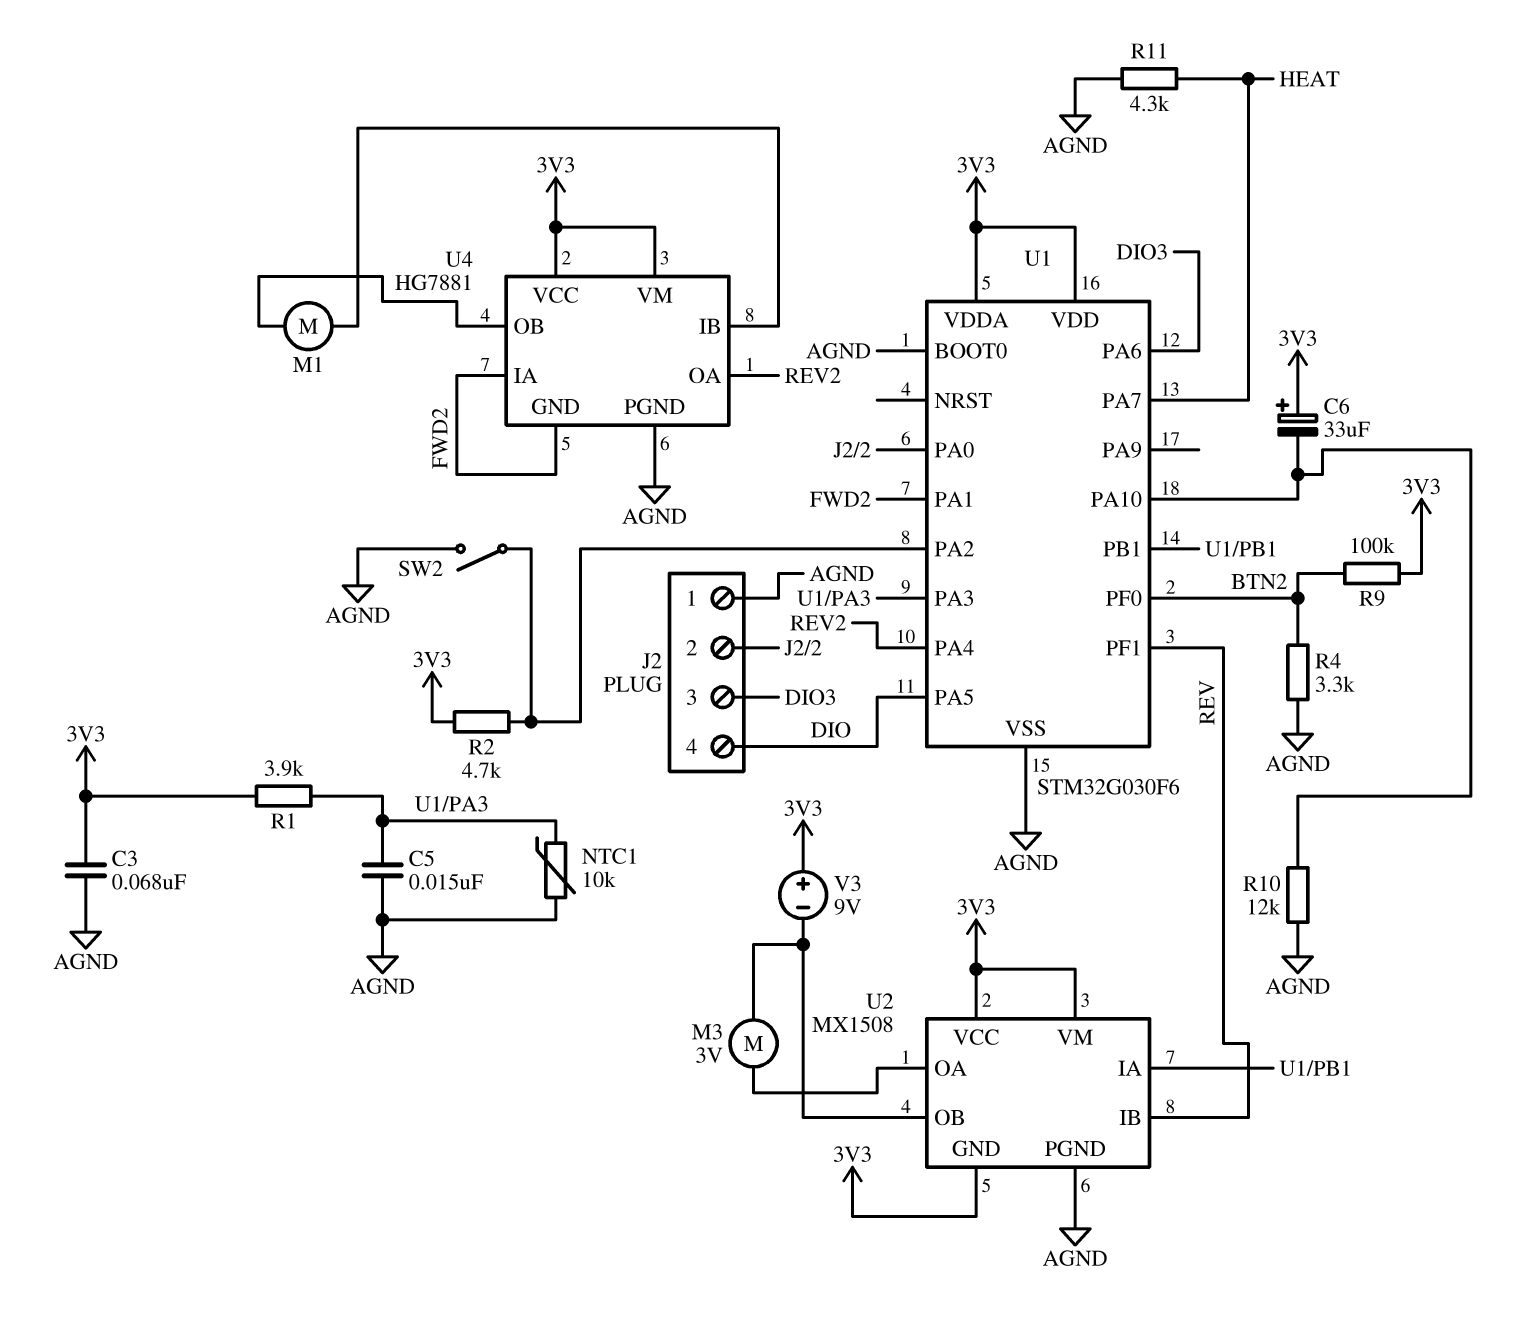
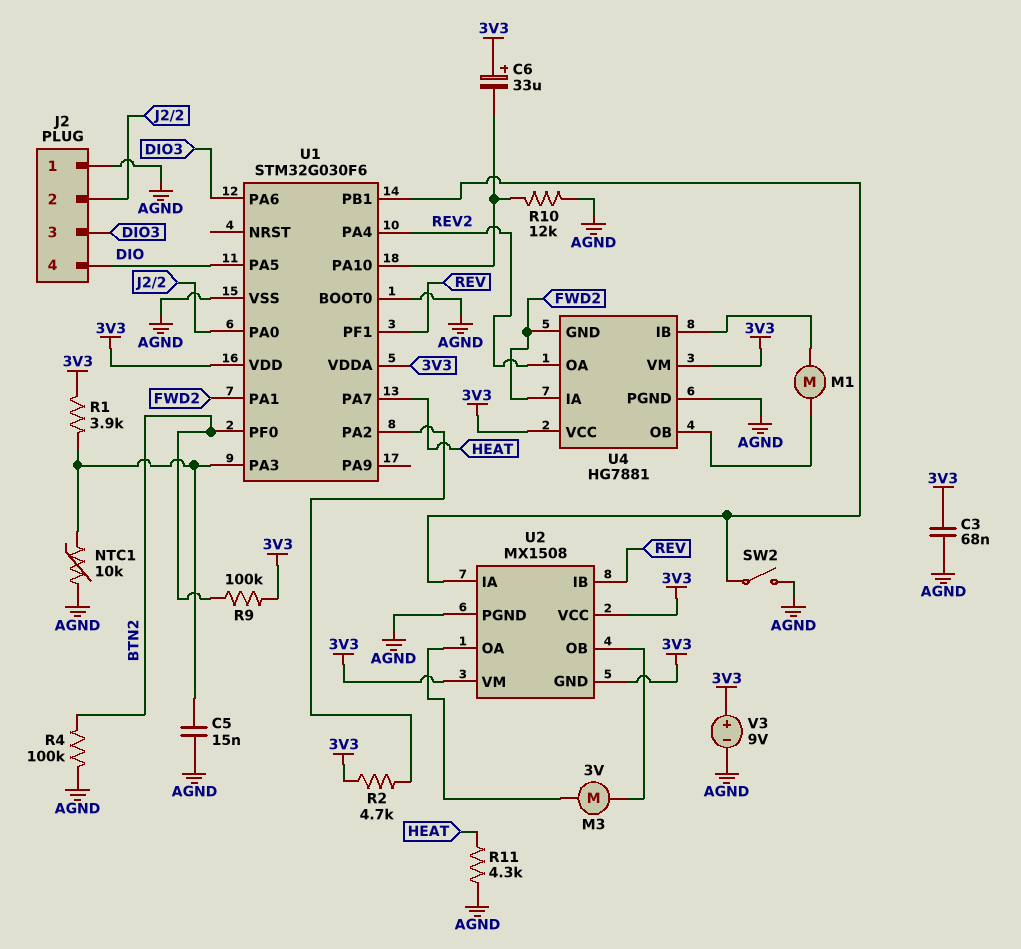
R4: 3.3k (AGND, BTN2) -> 100k (AGND, BTN2)
SW2: switch (AGND, U1/PA2) -> switch (AGND, U1/PB1)
V3: 9V (plus 3V3, minus U2/OB) -> 9V (plus 3V3, minus AGND)

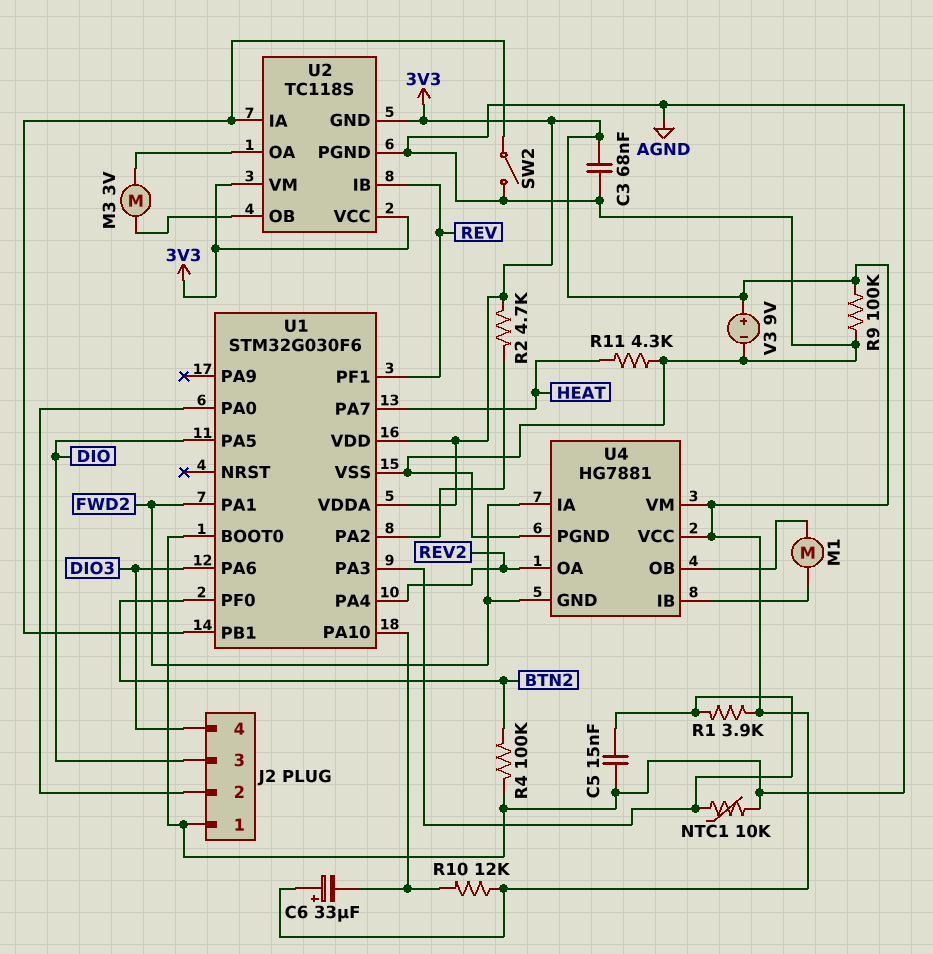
J2 pin 3: DIO3 -> DIO
J2 pin 4: DIO -> DIO3
R9: 100k (3V3, BTN2) -> 100k (3V3, AGND)
R10: 12k (AGND, U1/PA10) -> 12k (3V3, U1/PA10)
U2: MX1508 -> TC118S

